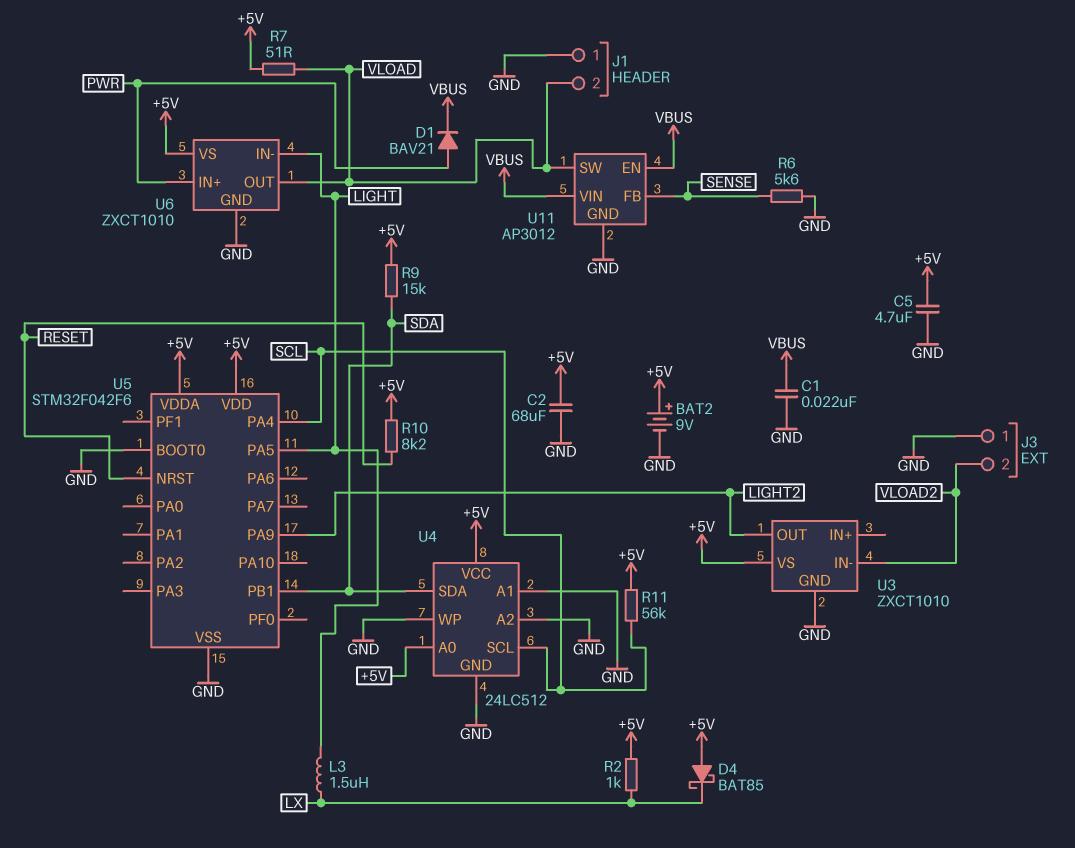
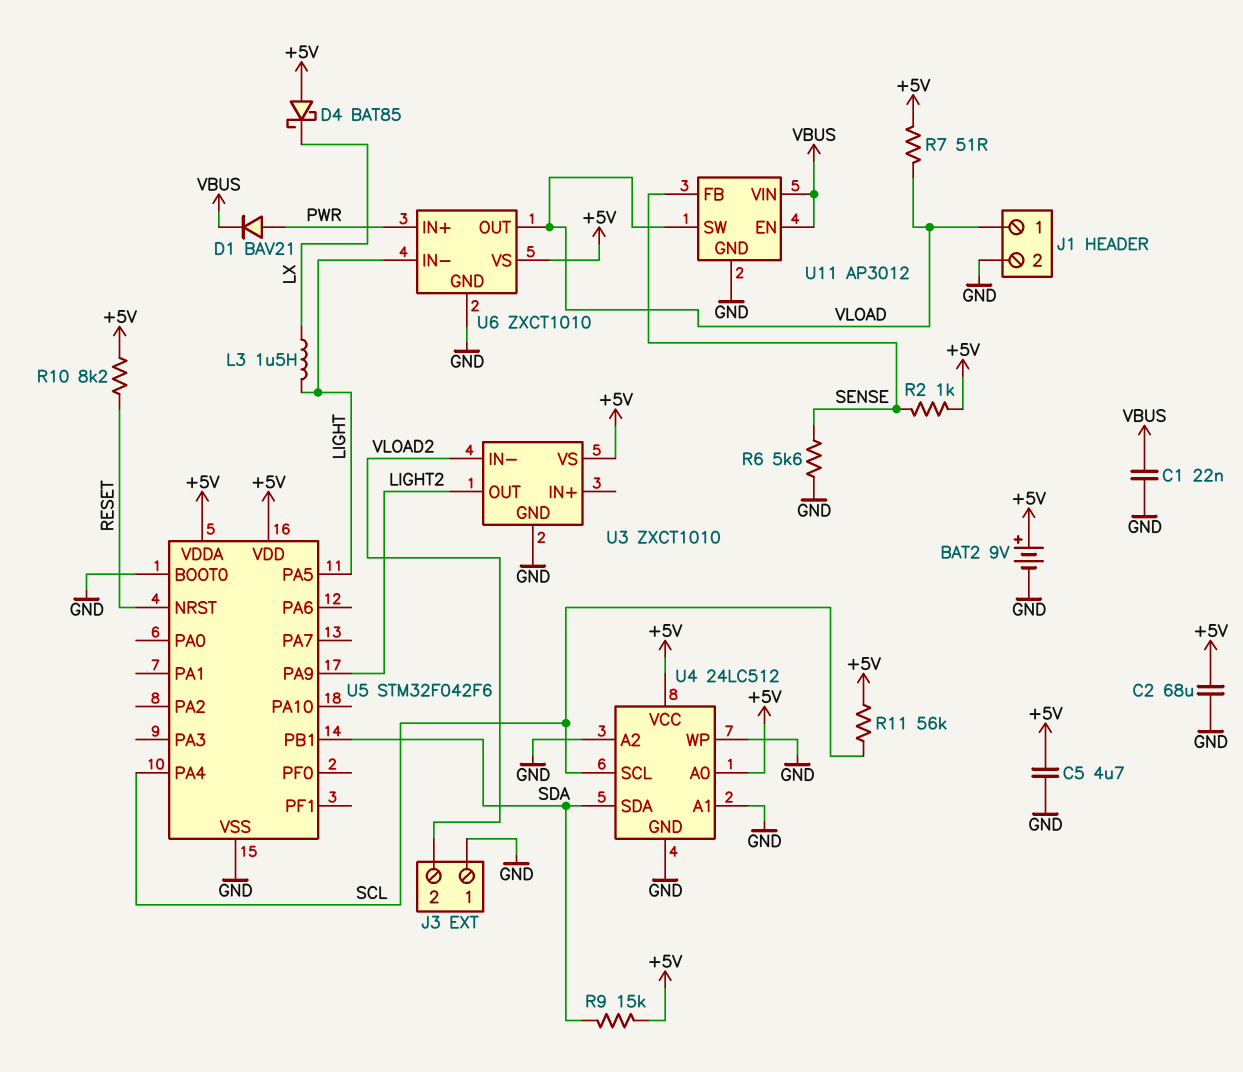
J1 pin 1: GND -> VLOAD
J1 pin 2: VLOAD -> GND
R2: 1k (+5V, LX) -> 1k (+5V, SENSE)

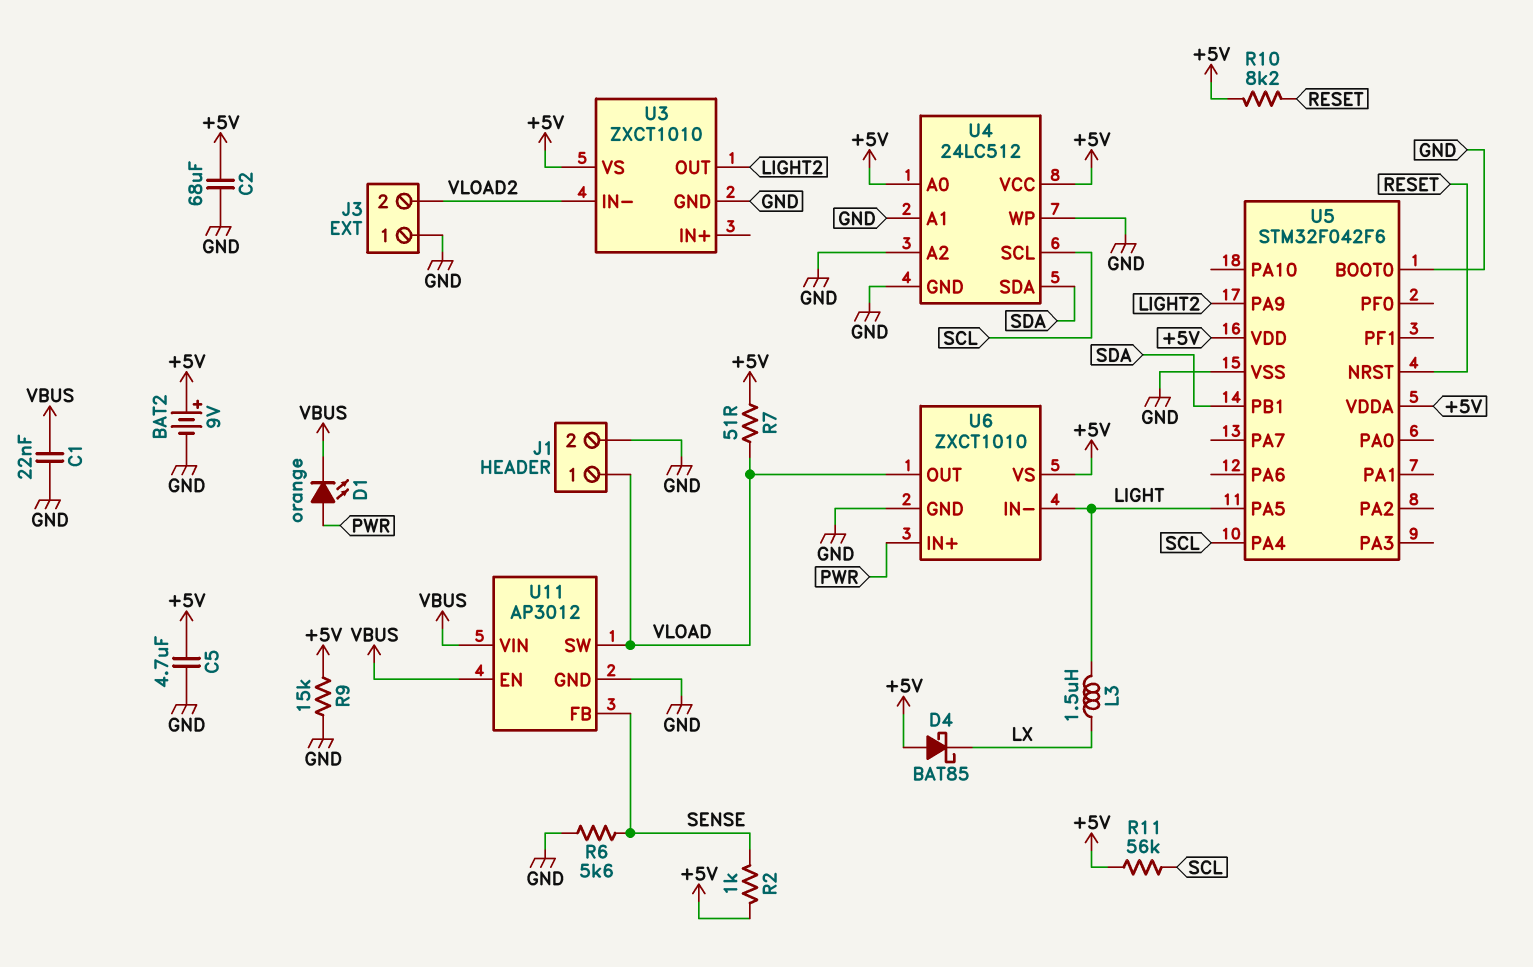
D1: diode BAV21 (A PWR, K VBUS) -> LED orange (A PWR, K VBUS)
R9: 15k (+5V, SDA) -> 15k (+5V, GND)

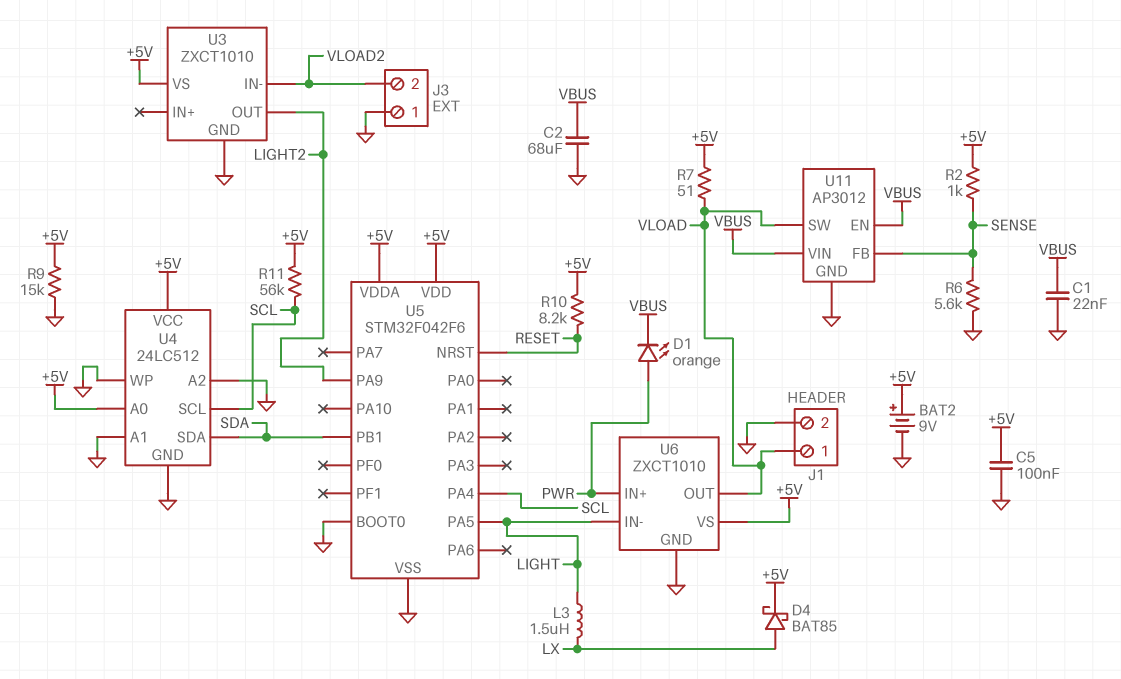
C2: 68uF (+5V, GND) -> 68uF (GND, VBUS)
C5: 4.7uF (+5V, GND) -> 100nF (+5V, GND)
D4: schottky BAT85 (A +5V, K LX) -> schottky BAT85 (A LX, K +5V)

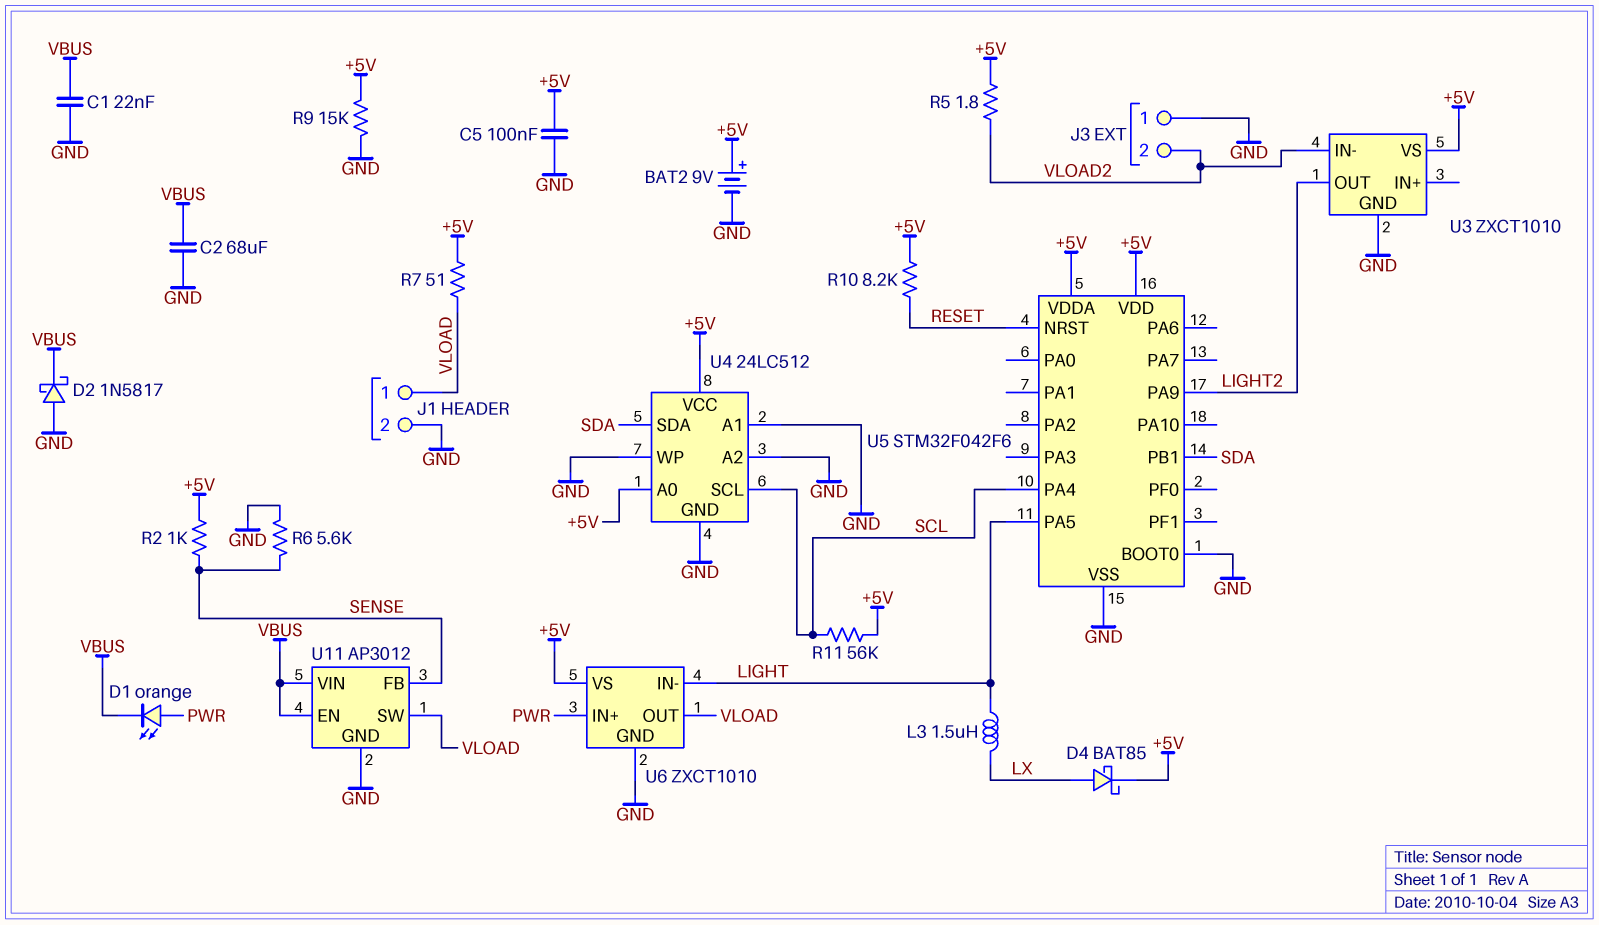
D2: none -> schottky 1N5817 (A GND, K VBUS)
R5: none -> 1.8 (+5V, VLOAD2)

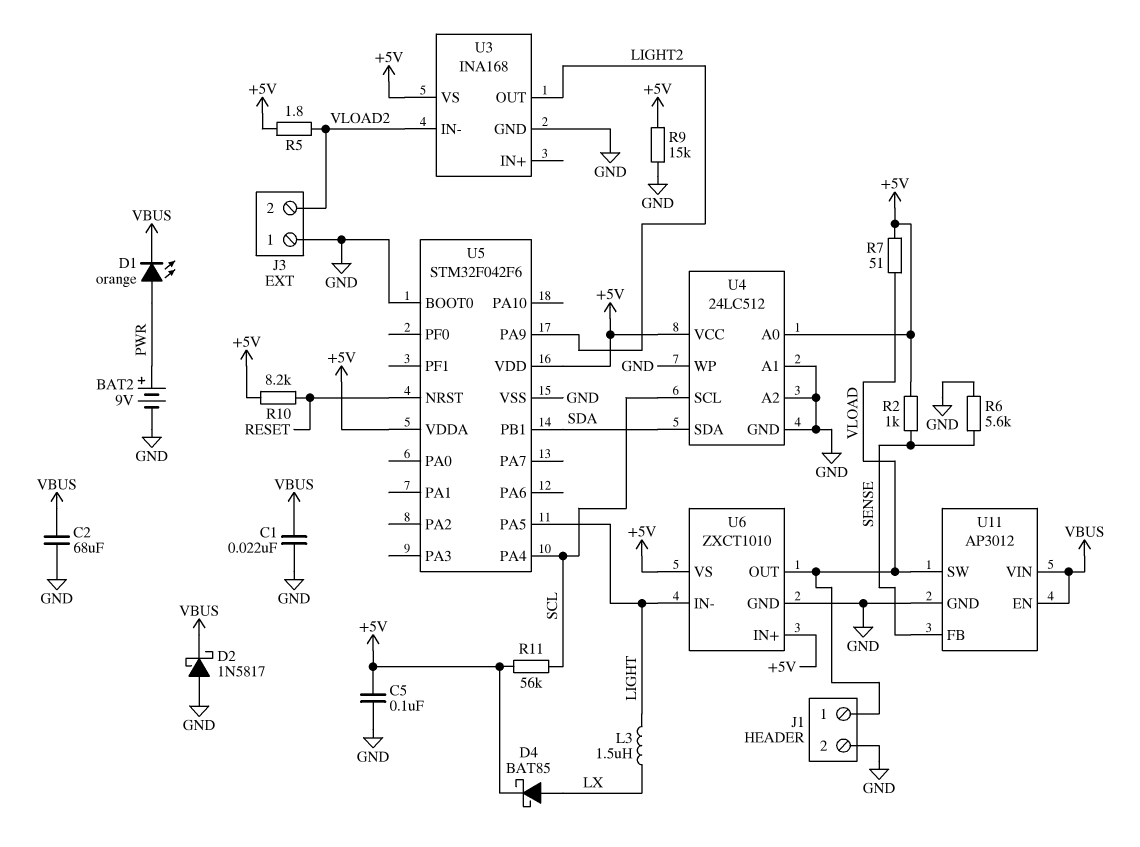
BAT2: 9V (plus +5V, minus GND) -> 9V (plus PWR, minus GND)
U3: ZXCT1010 -> INA168
U6 pin IN+: PWR -> +5V

